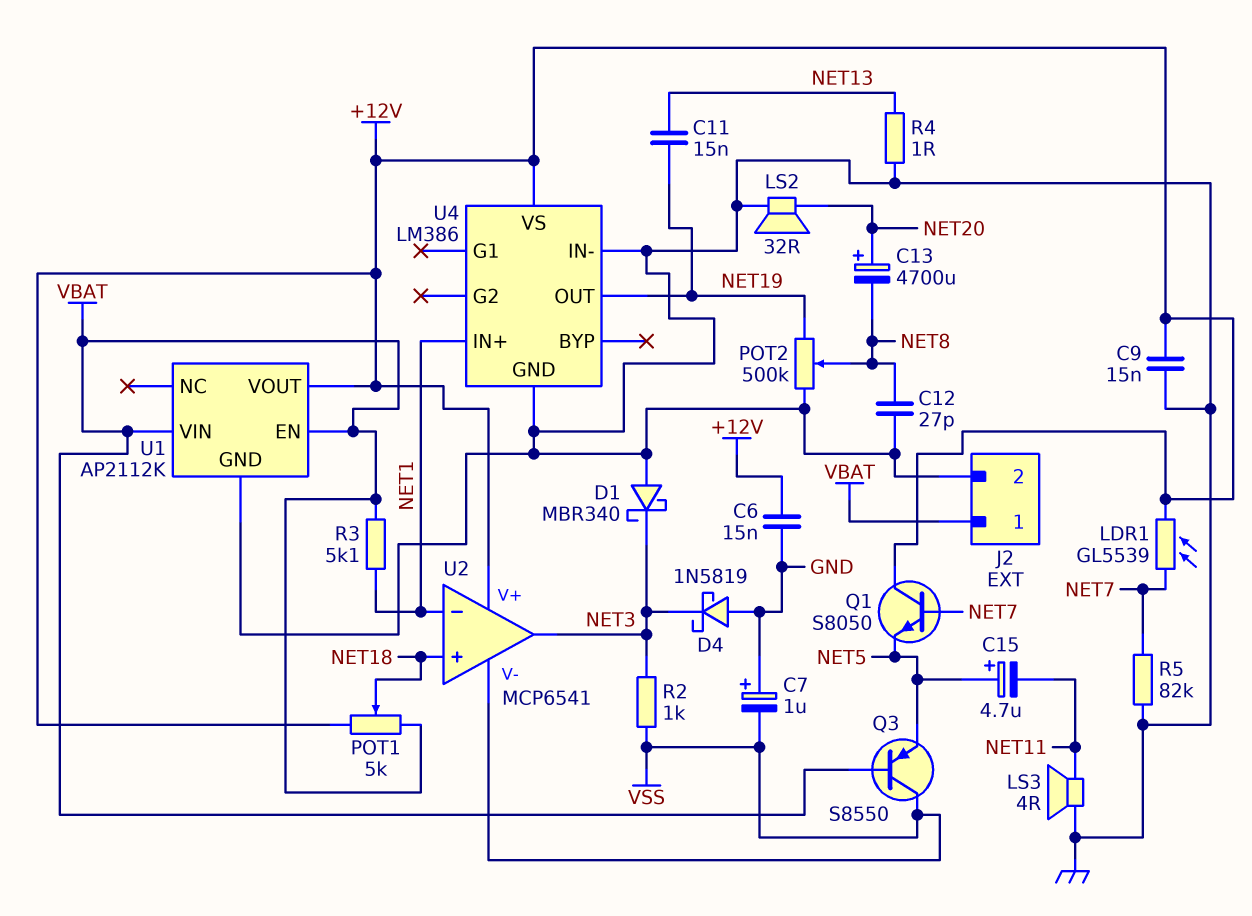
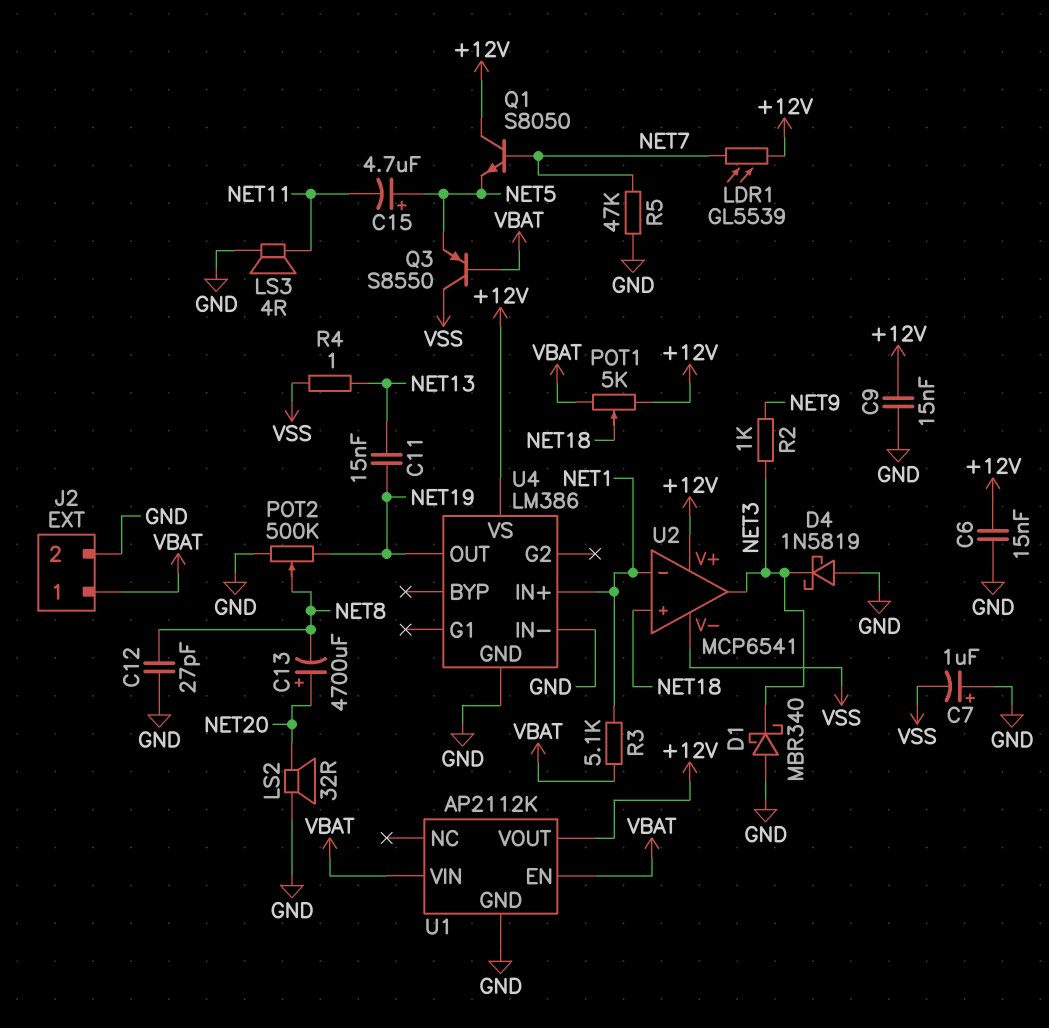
R2: 1k (NET3, VSS) -> 1k (NET3, NET9)
R4: 1 (GND, NET13) -> 1 (NET13, VSS)
R5: 82k (GND, NET7) -> 47k (GND, NET7)

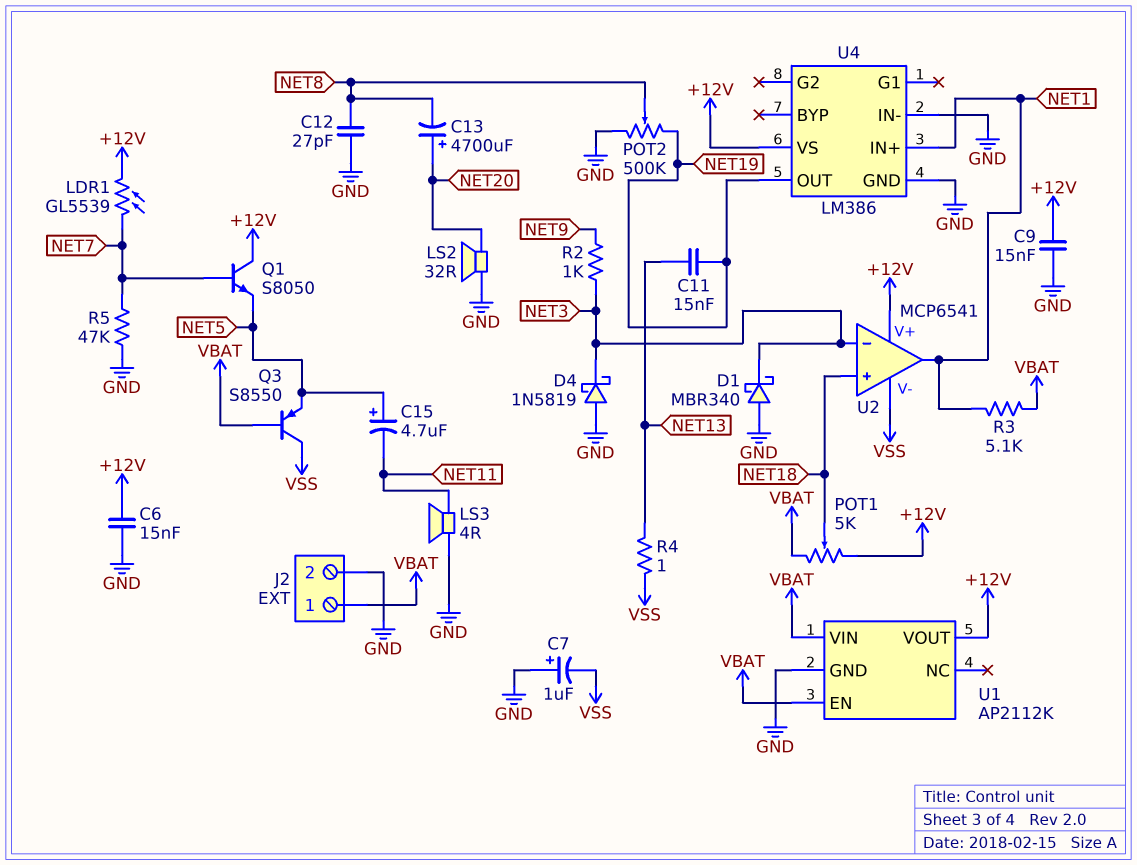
U2 pin in-: NET1 -> NET3
U2 pin out: NET3 -> NET1

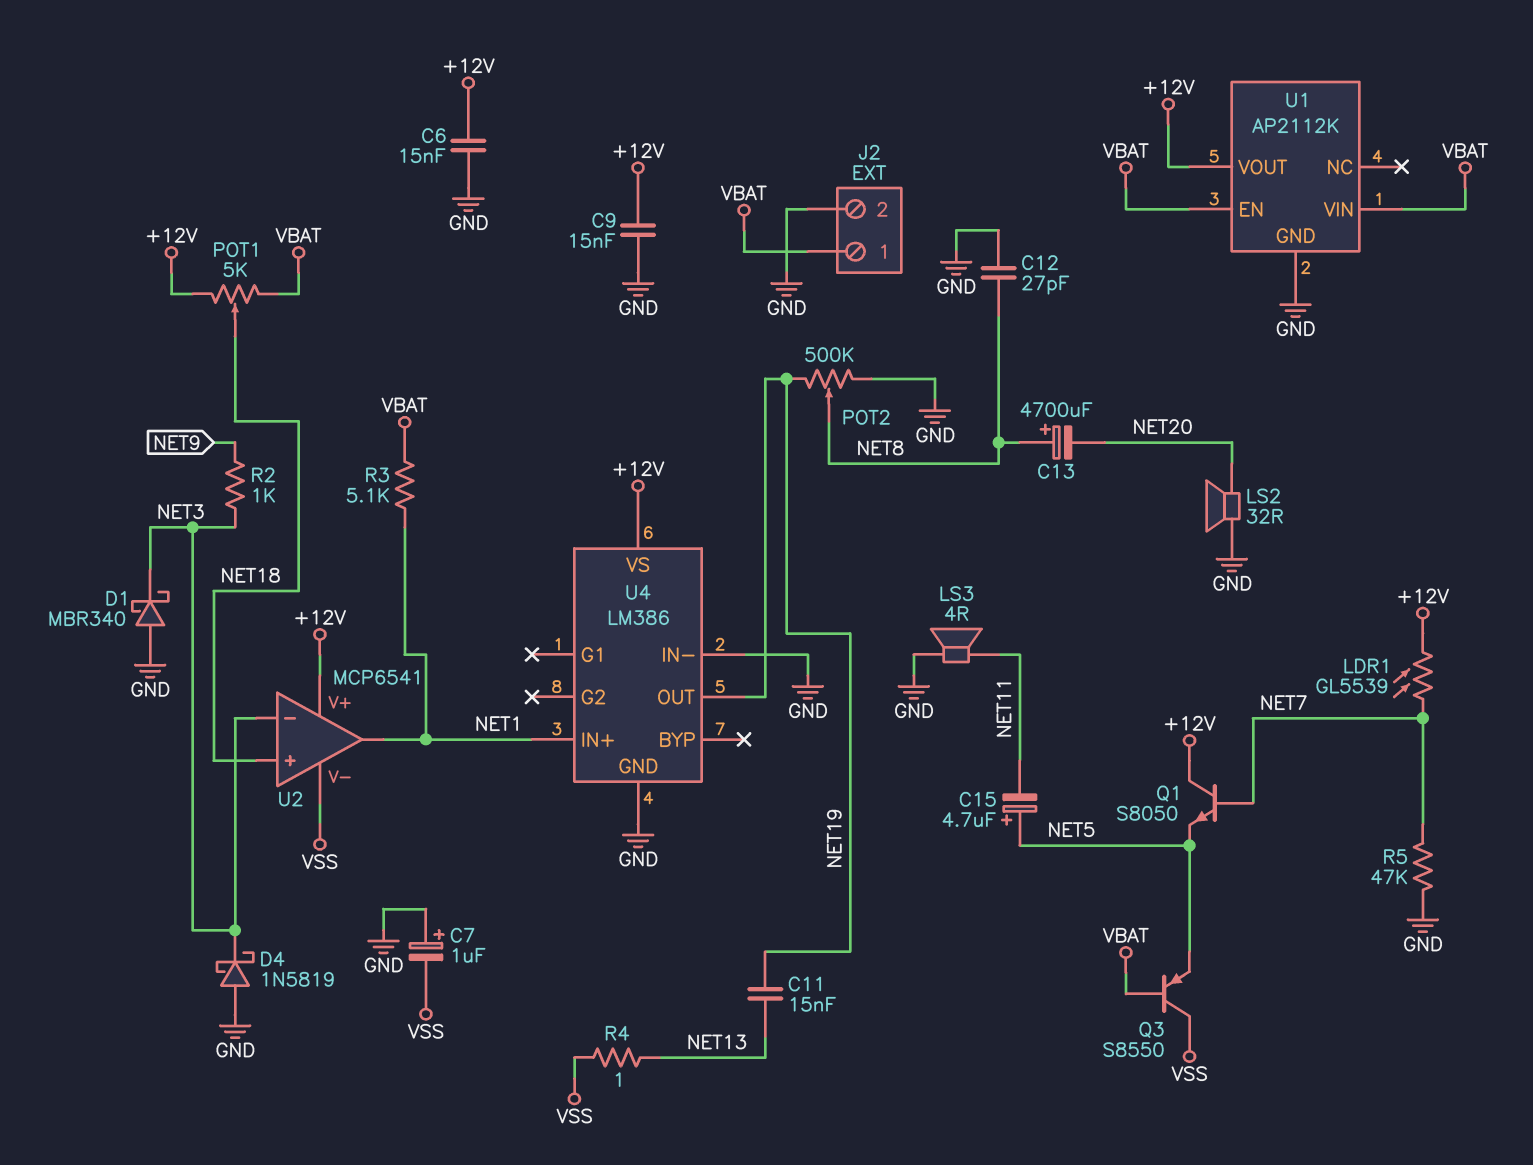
C13: 4700uF (plus NET20, minus NET8) -> 4700uF (plus NET8, minus NET20)

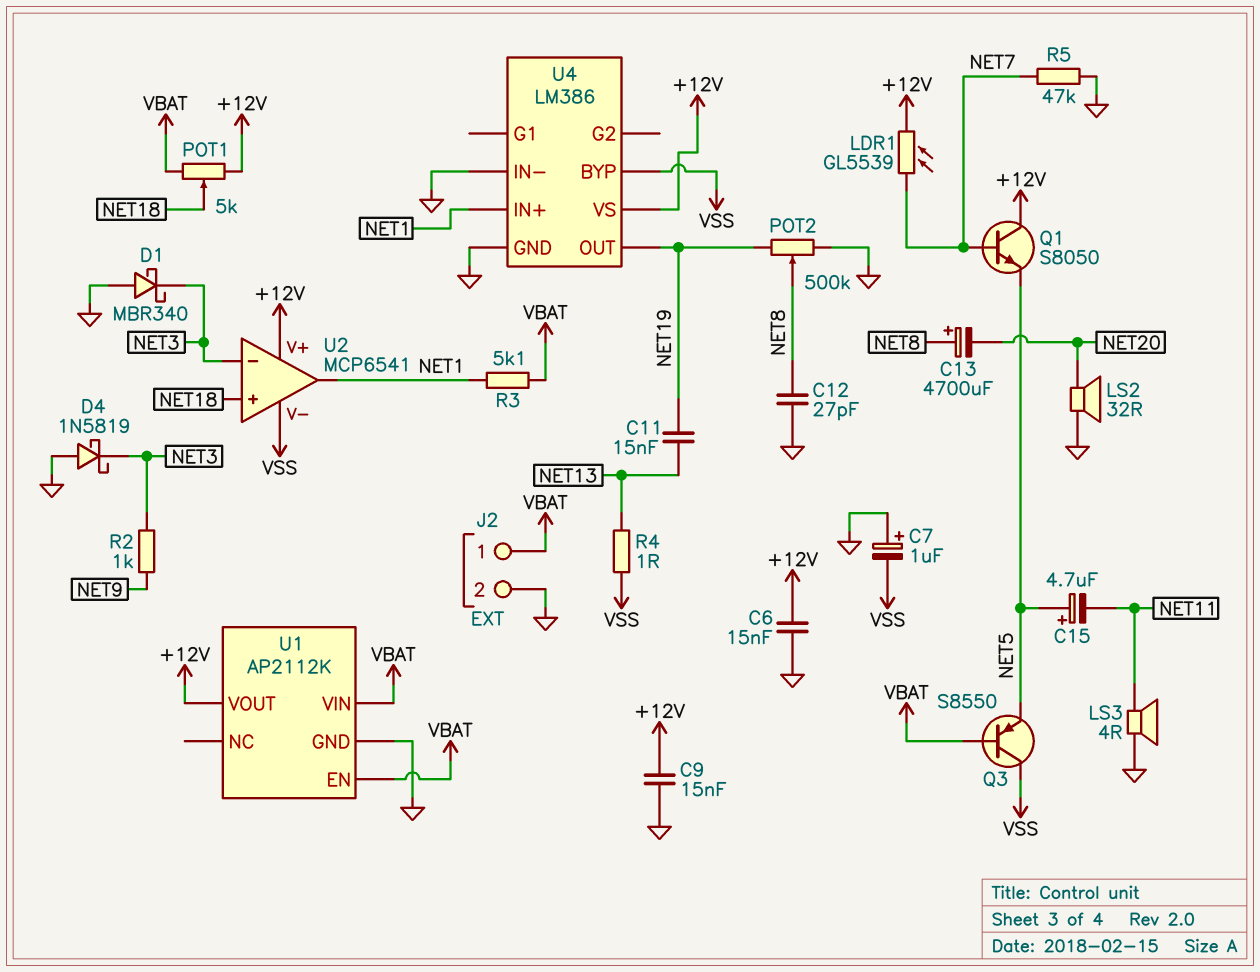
U4 pin BYP: none -> VSS

